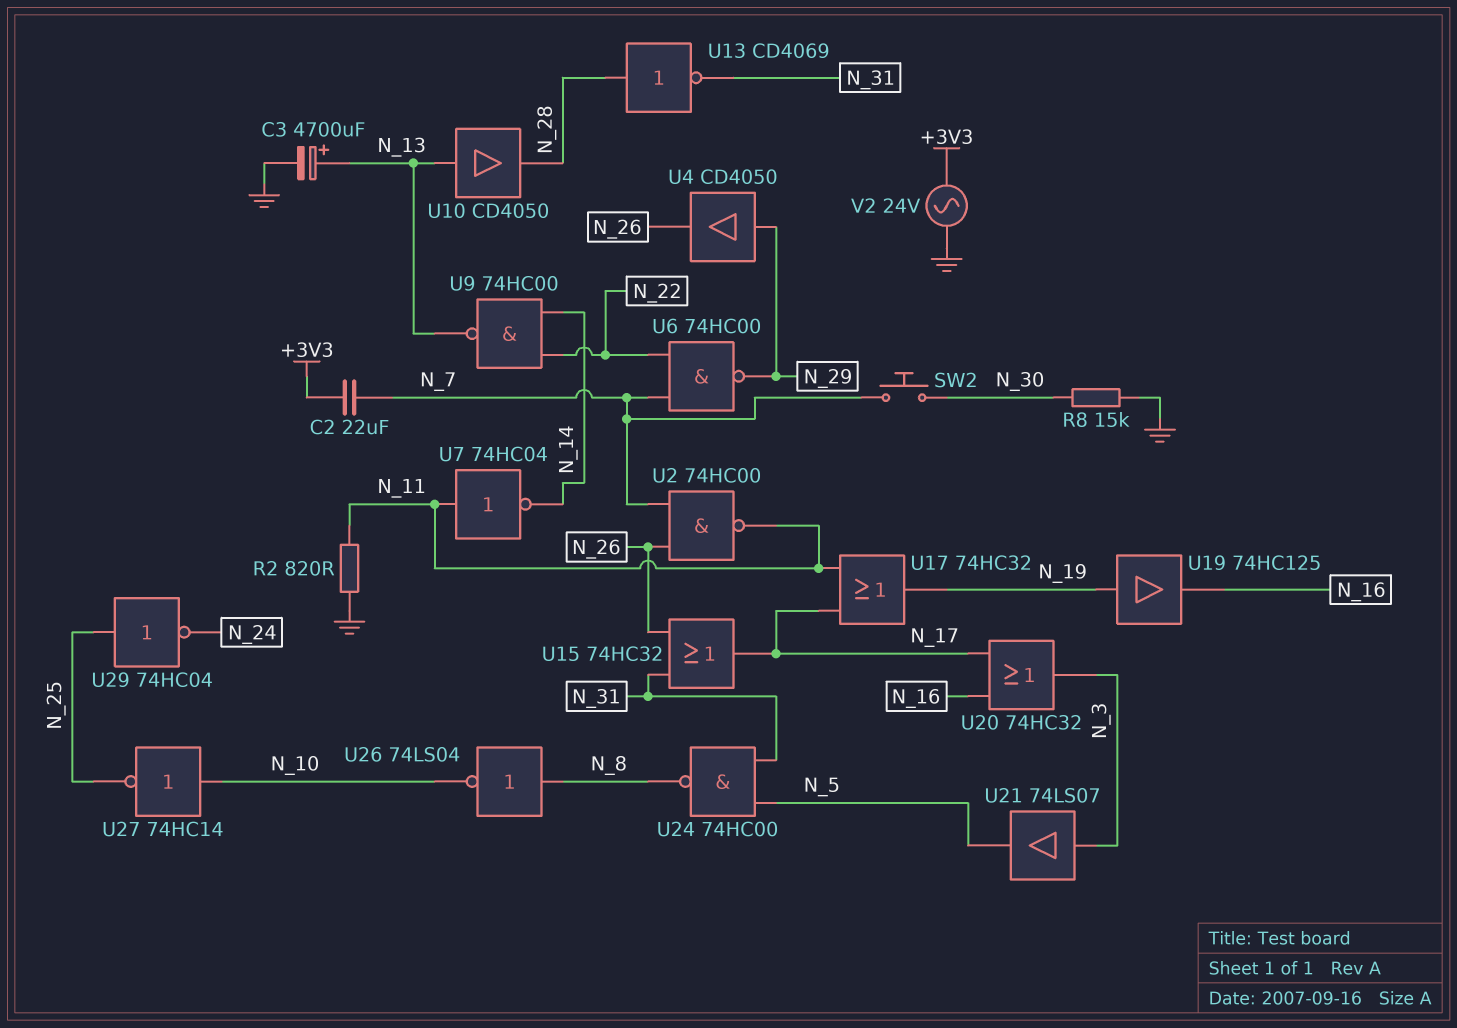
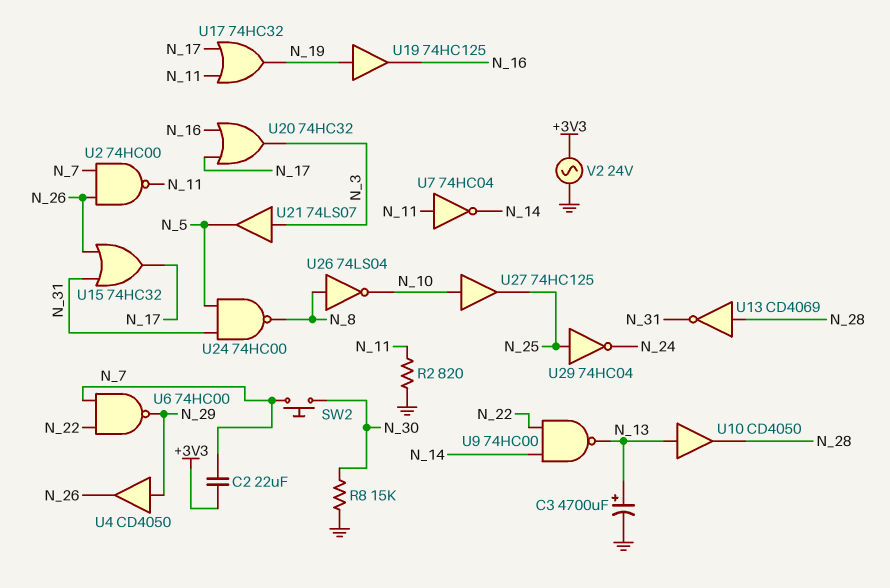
U27: NOT 74HC14 (in N_10, out N_25) -> buffer 74HC125 (in N_10, out N_25)

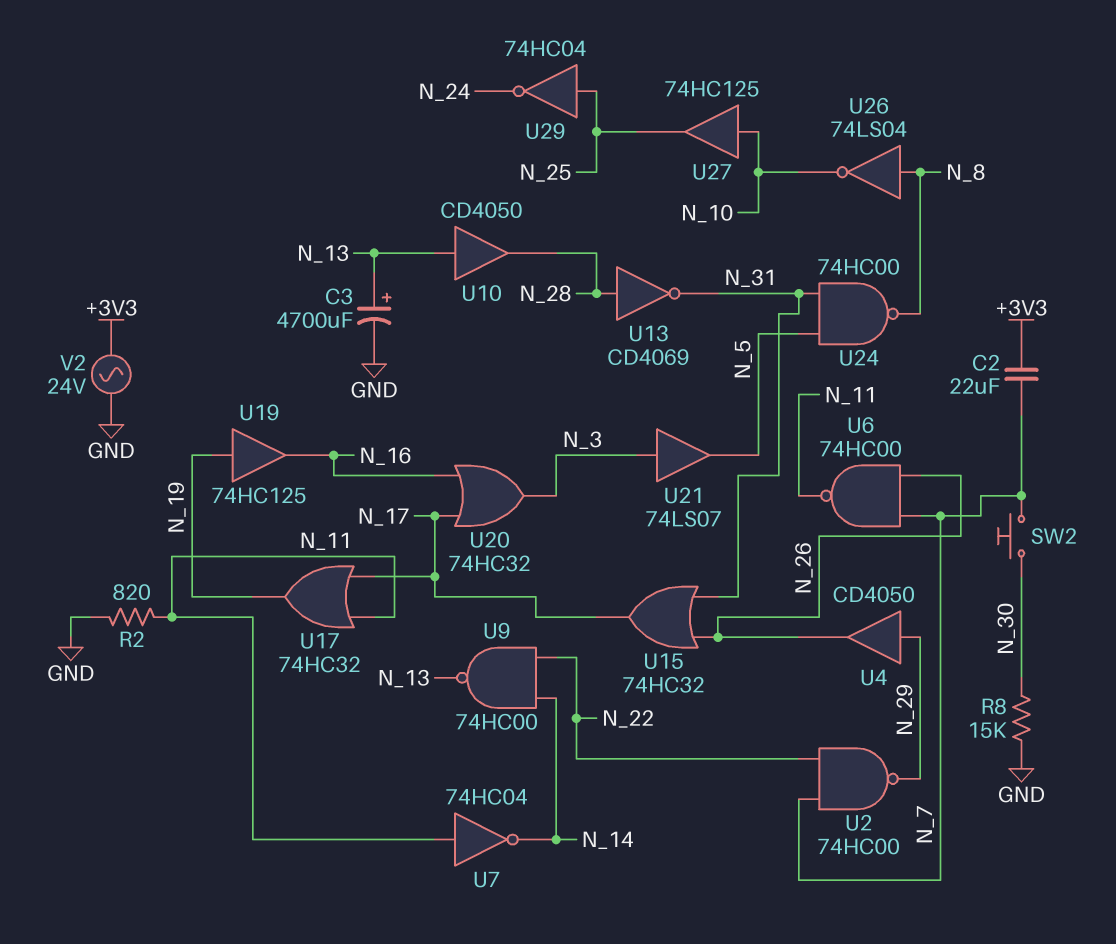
U2: NAND 74HC00 (in N_7, in N_26, out N_11) -> NAND 74HC00 (in N_7, in N_22, out N_29)
U6: NAND 74HC00 (in N_7, in N_22, out N_29) -> NAND 74HC00 (in N_7, in N_26, out N_11)

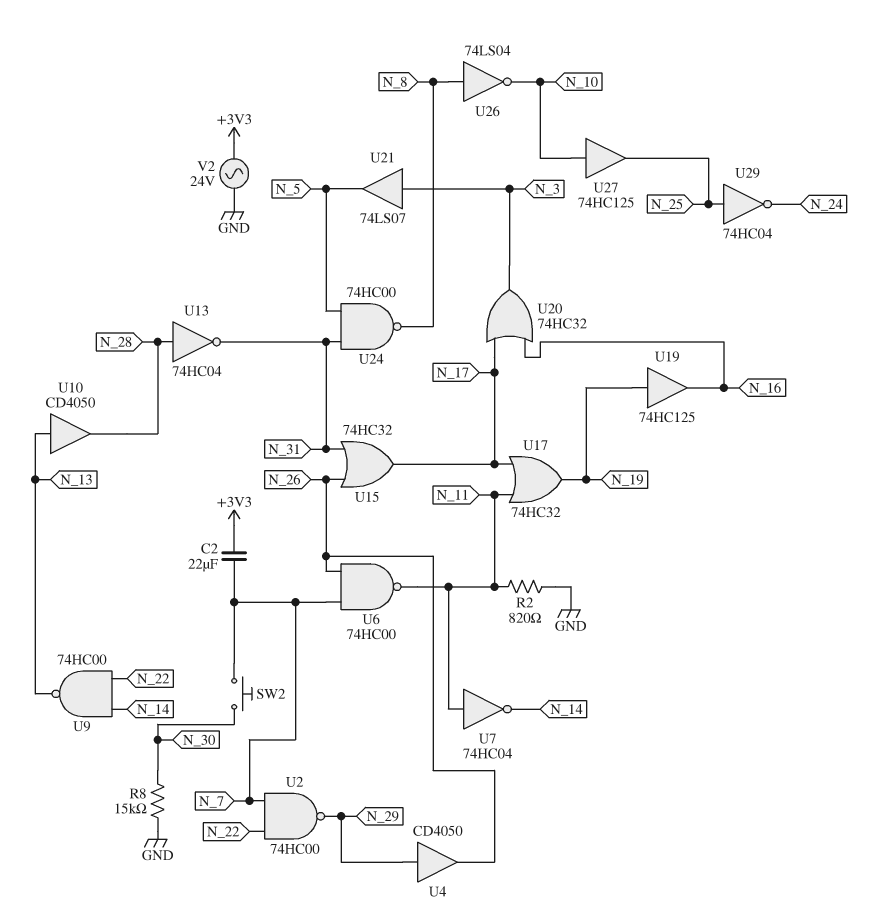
C3: 4700uF (plus N_13, minus GND) -> none
U13: NOT CD4069 (in N_28, out N_31) -> NOT 74HC04 (in N_28, out N_31)

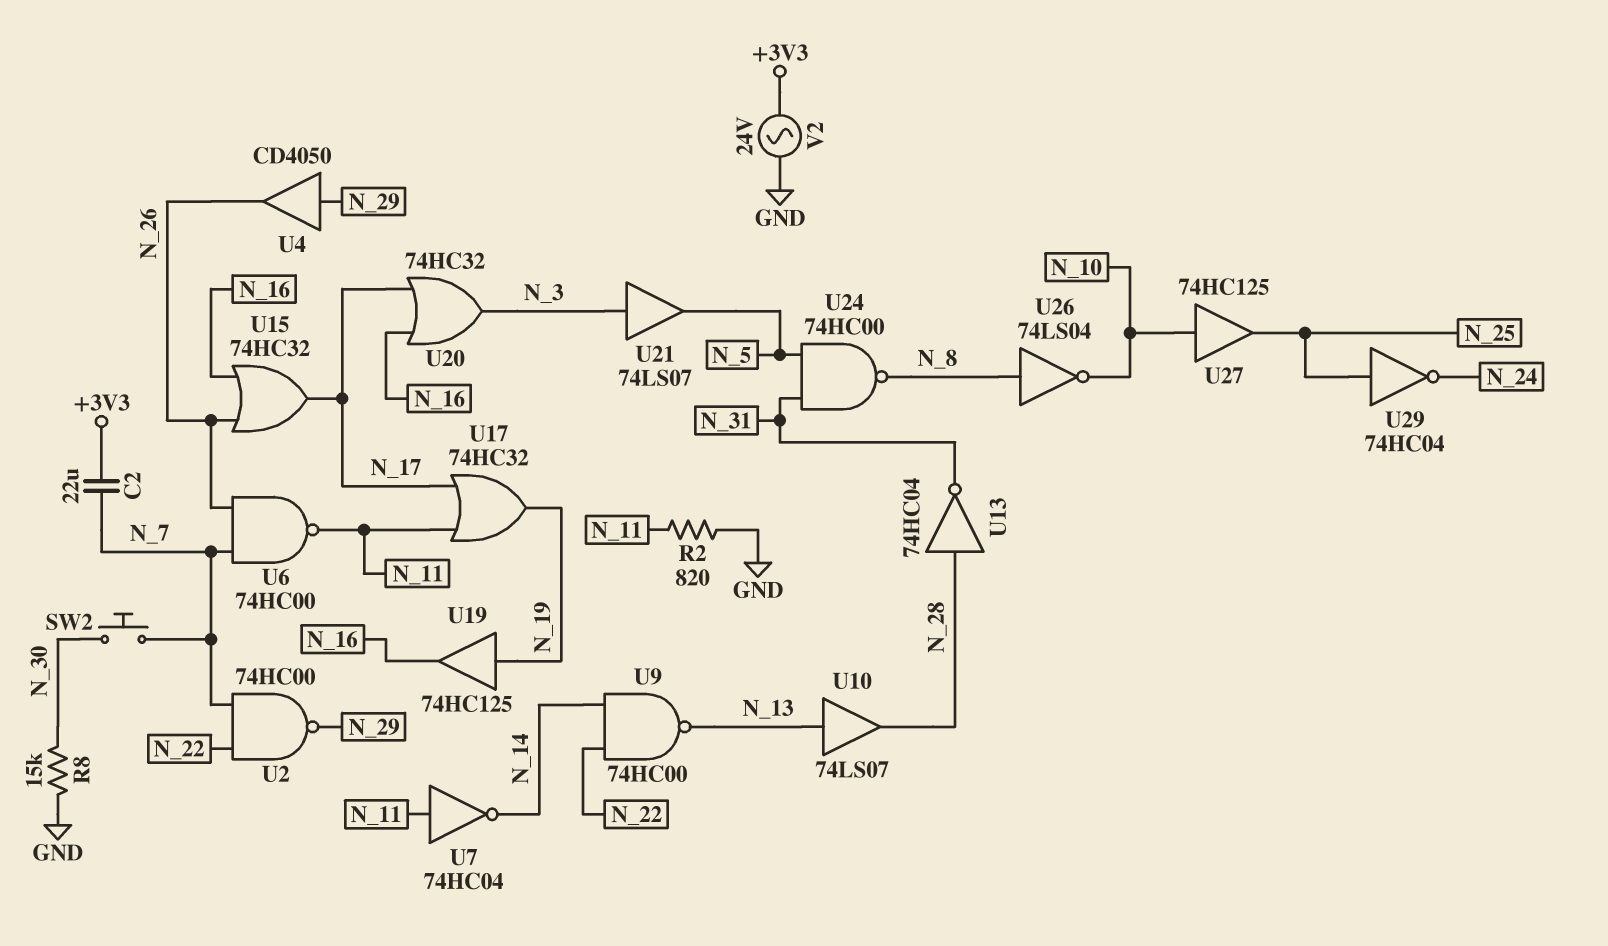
U10: buffer CD4050 (in N_13, out N_28) -> buffer 74LS07 (in N_13, out N_28)
U15: OR 74HC32 (in N_26, in N_31, out N_17) -> OR 74HC32 (in N_16, in N_26, out N_17)

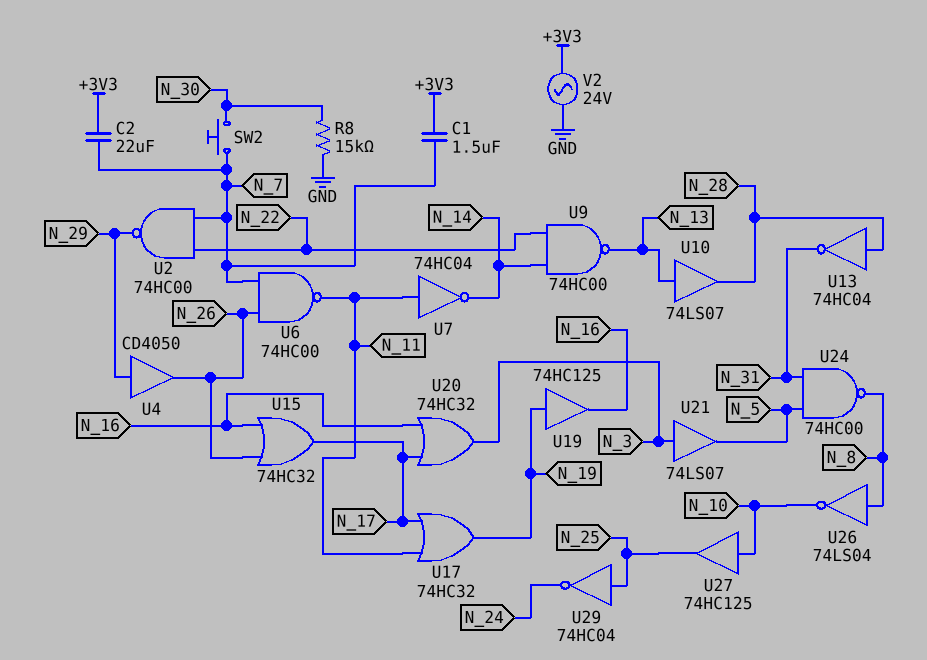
C1: none -> 1.5uF (+3V3, N_7)
R2: 820 (GND, N_11) -> none

